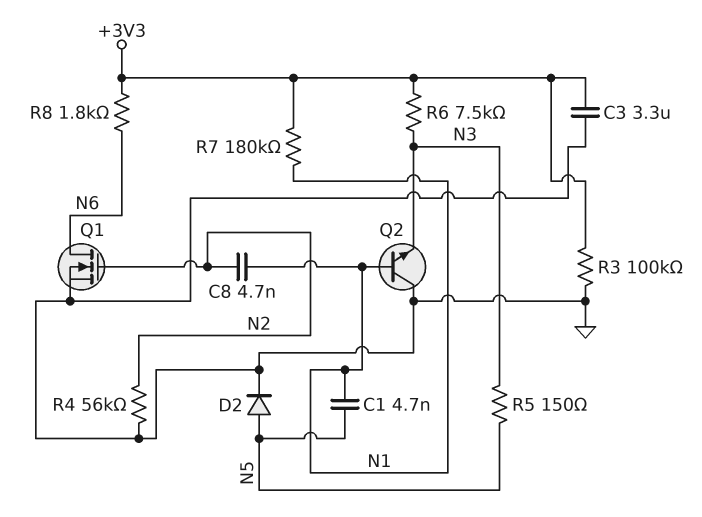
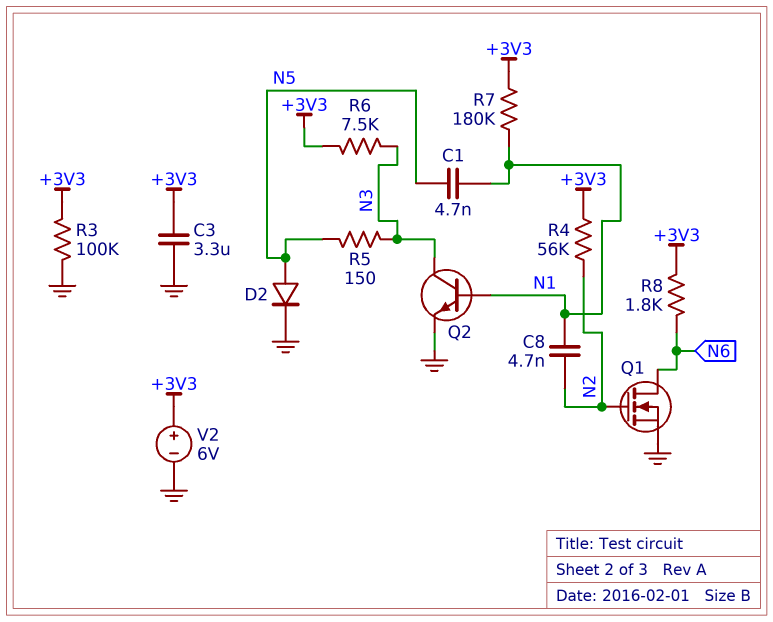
Q2: NPN (B N1, C GND, E N3) -> NPN (B N1, C N3, E GND)
R4: 56k (GND, N2) -> 56k (+3V3, N2)
V2: none -> 6V (plus +3V3, minus GND)

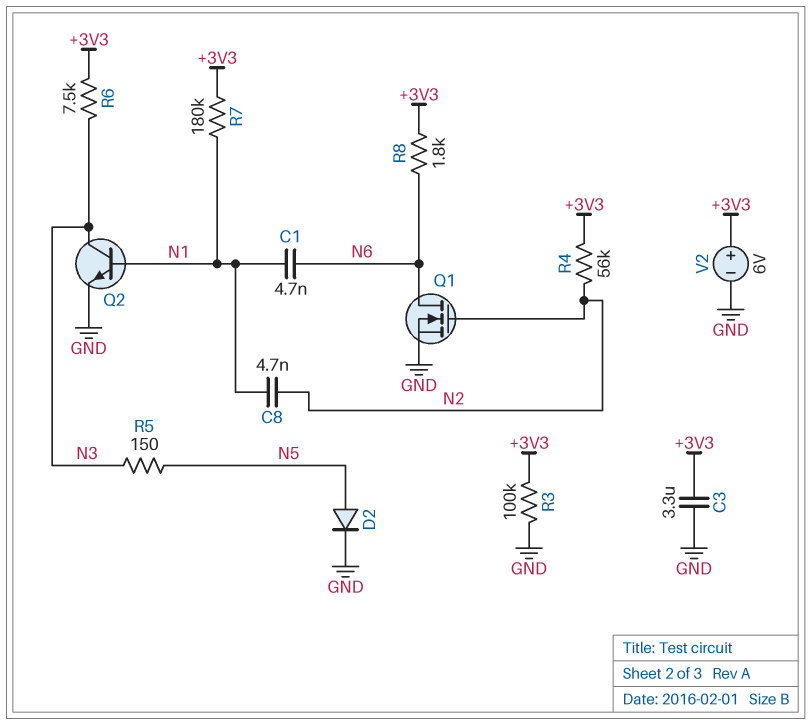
C1: 4.7nF (N1, N5) -> 4.7nF (N1, N6)

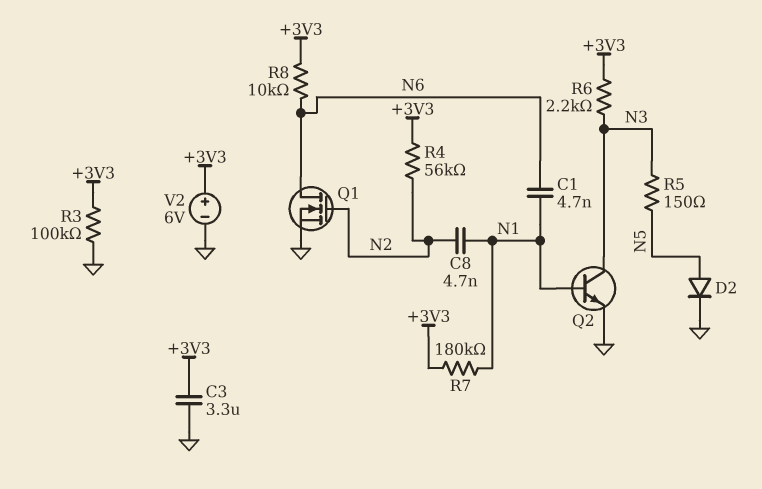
R6: 7.5k (+3V3, N3) -> 2.2k (+3V3, N3)
R8: 1.8k (+3V3, N6) -> 10k (+3V3, N6)

